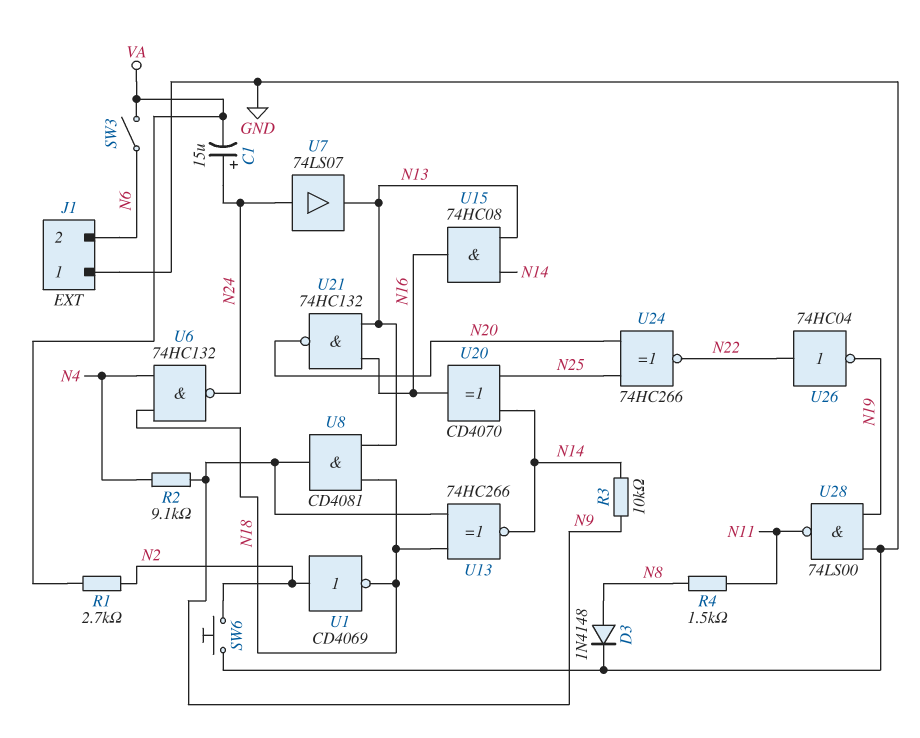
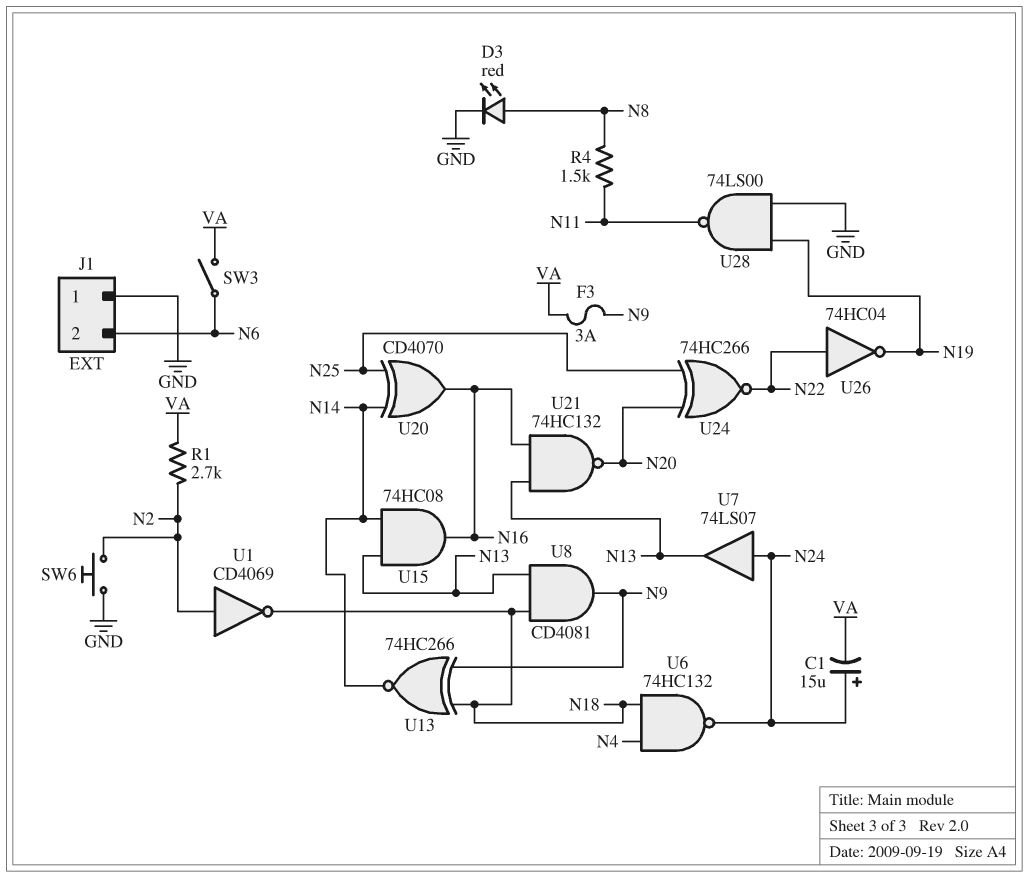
D3: diode 1N4148 (A N8, K GND) -> LED red (A N8, K GND)
F3: none -> 3A (N9, VA)
R2: 9.1k (N4, N9) -> none
R3: 10k (N9, N14) -> none

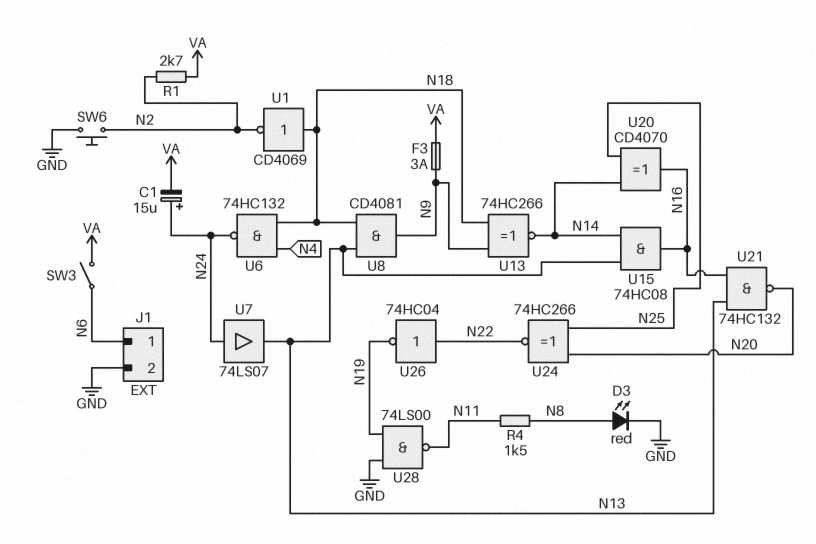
J1 pin 1: GND -> N6
J1 pin 2: N6 -> GND
U1: NOT CD4069 (in N2, out N18) -> NOT CD4069 (in N18, out N2)

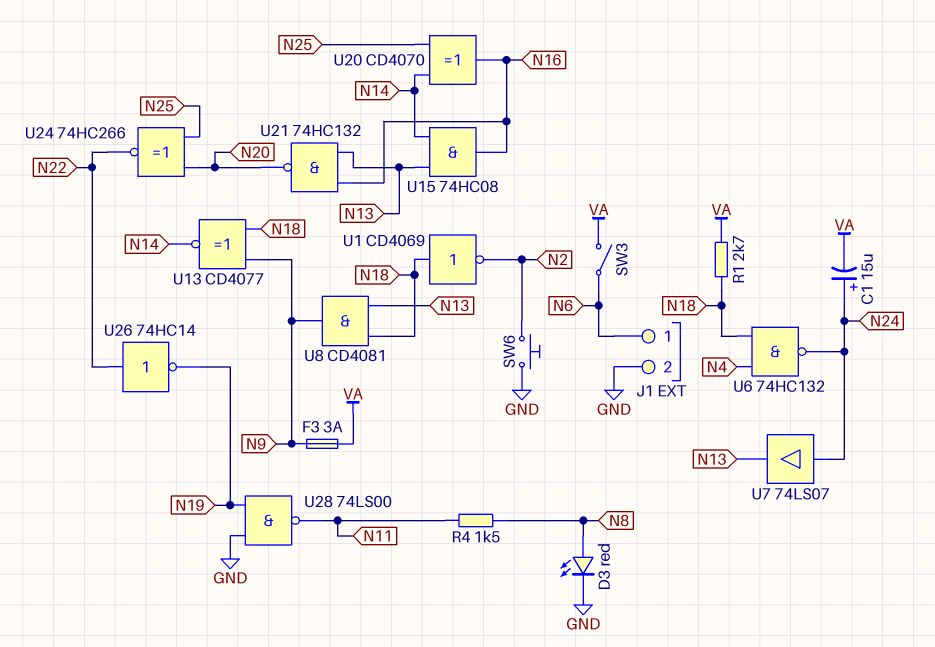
R1: 2.7k (N2, VA) -> 2.7k (N18, VA)
U13: XNOR 74HC266 (in N9, in N18, out N14) -> XNOR CD4077 (in N9, in N18, out N14)
U26: NOT 74HC04 (in N22, out N19) -> NOT 74HC14 (in N22, out N19)

